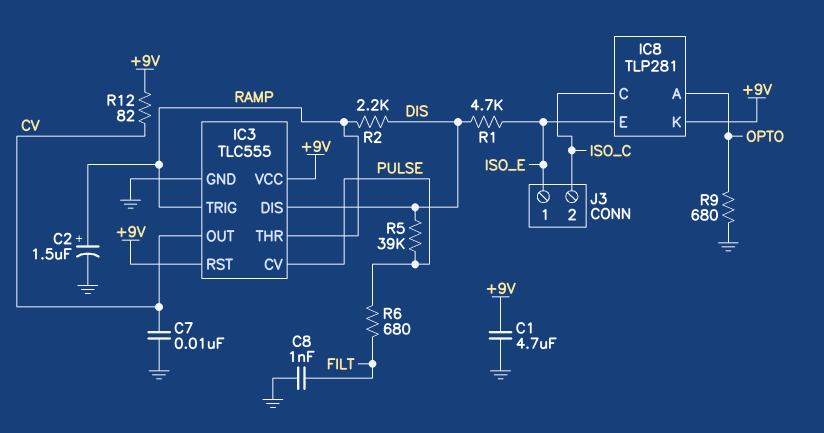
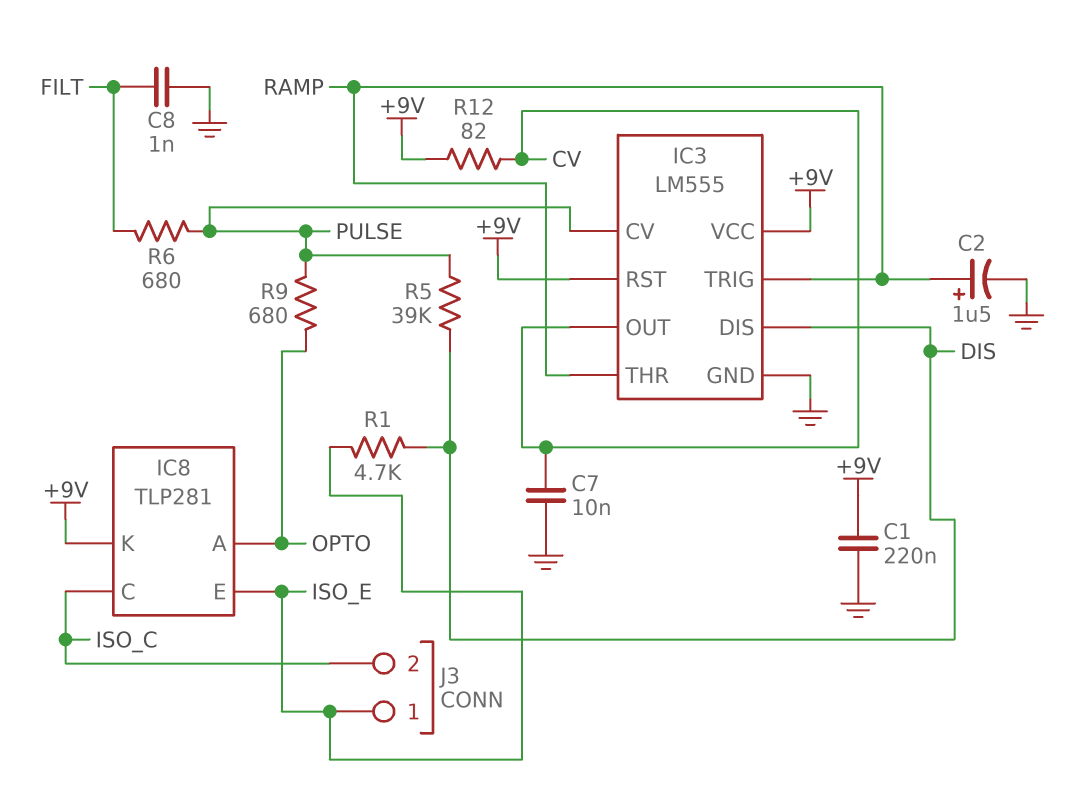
C1: 4.7uF (+9V, GND) -> 220nF (+9V, GND)
IC3: TLC555 -> LM555
R2: 2.2k (DIS, RAMP) -> none
R9: 680 (GND, OPTO) -> 680 (OPTO, PULSE)

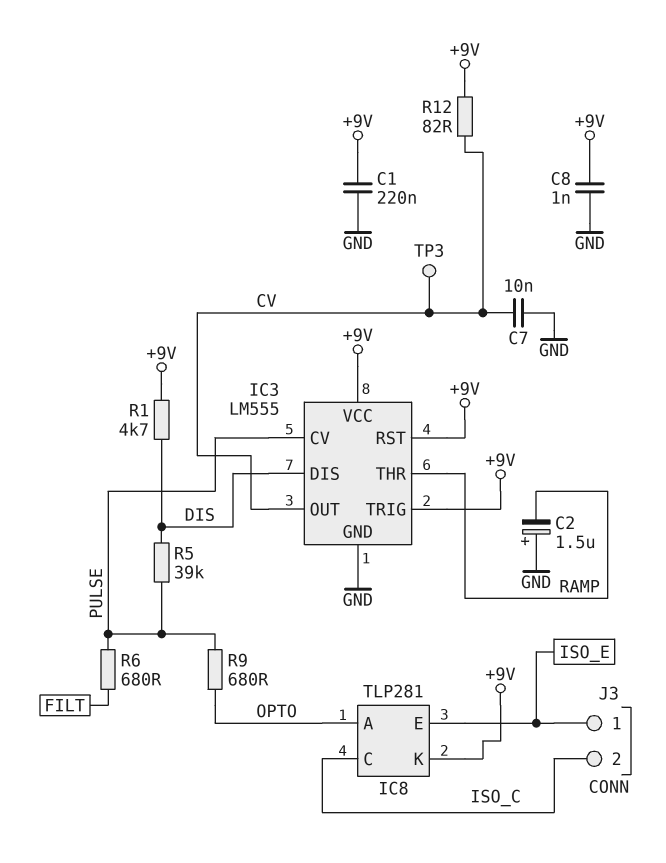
C2: 1.5uF (plus RAMP, minus GND) -> 1.5uF (plus GND, minus RAMP)
C8: 1nF (FILT, GND) -> 1nF (+9V, GND)
IC3 pin TRIG: RAMP -> +9V
R1: 4.7k (DIS, ISO_E) -> 4.7k (+9V, DIS)
TP3: none -> test point (CV)

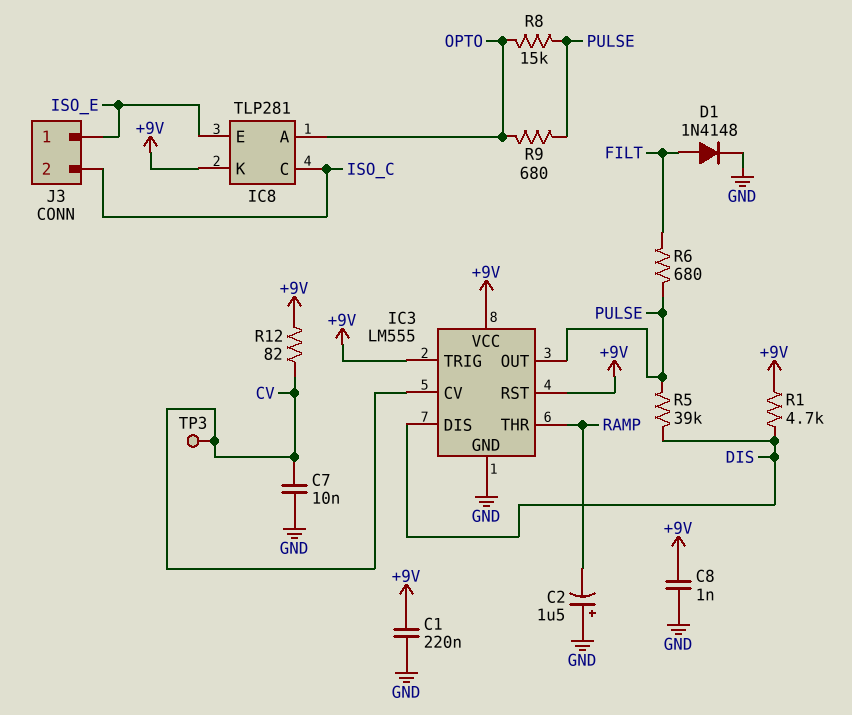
D1: none -> diode 1N4148 (A FILT, K GND)
IC3 pin CV: PULSE -> CV
IC3 pin OUT: CV -> PULSE
R8: none -> 15k (OPTO, PULSE)

